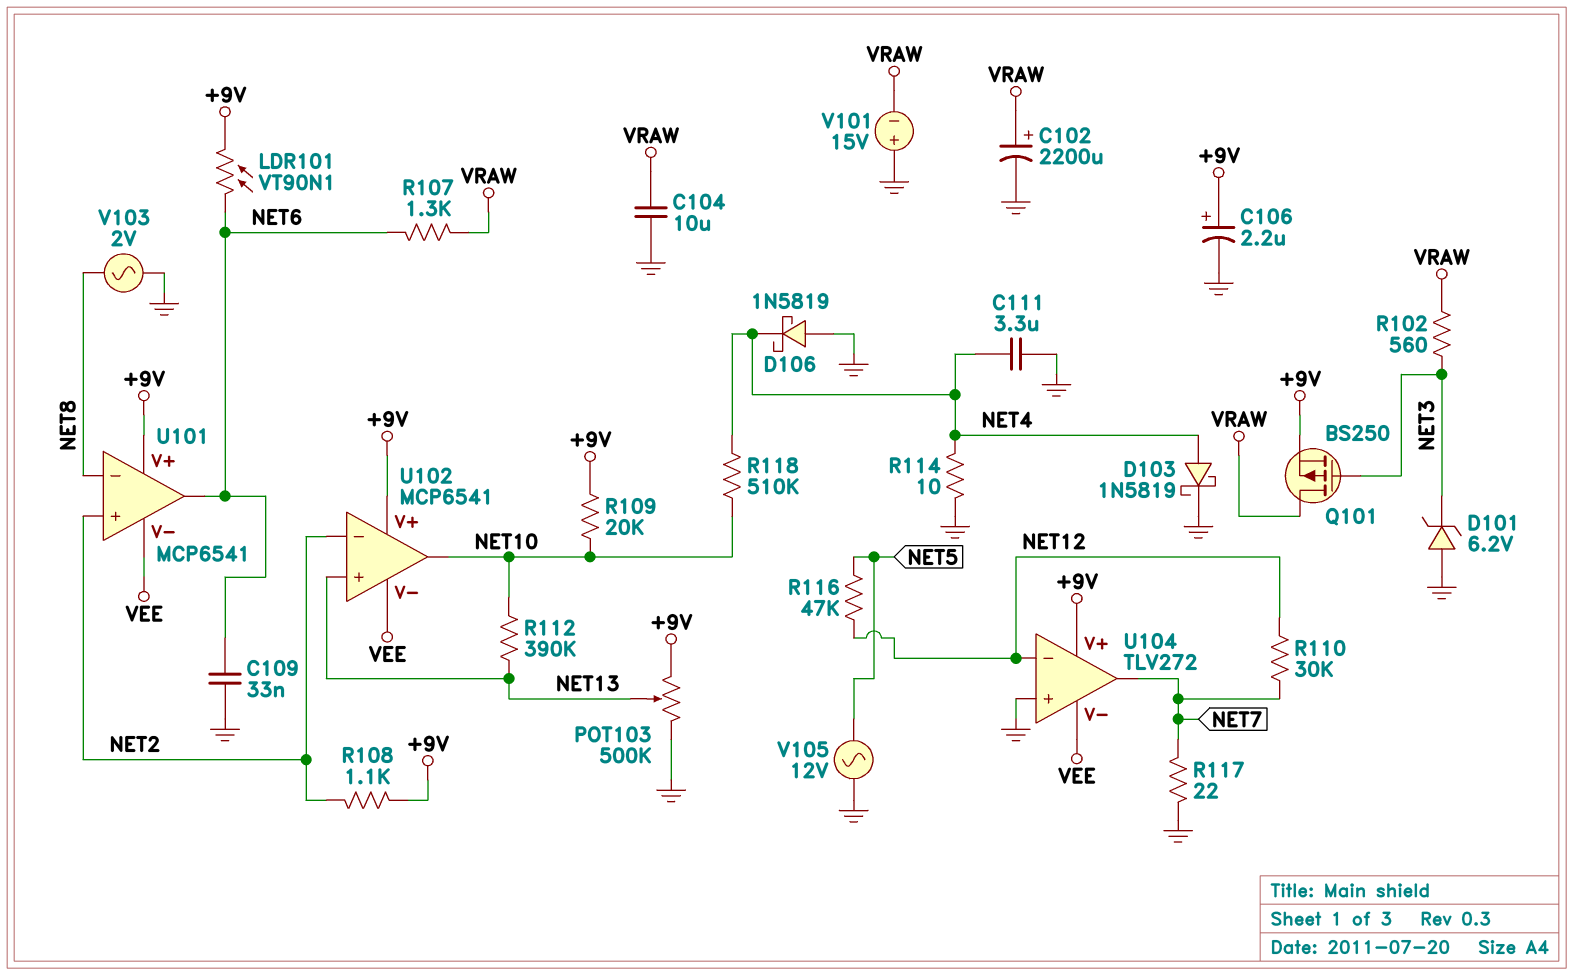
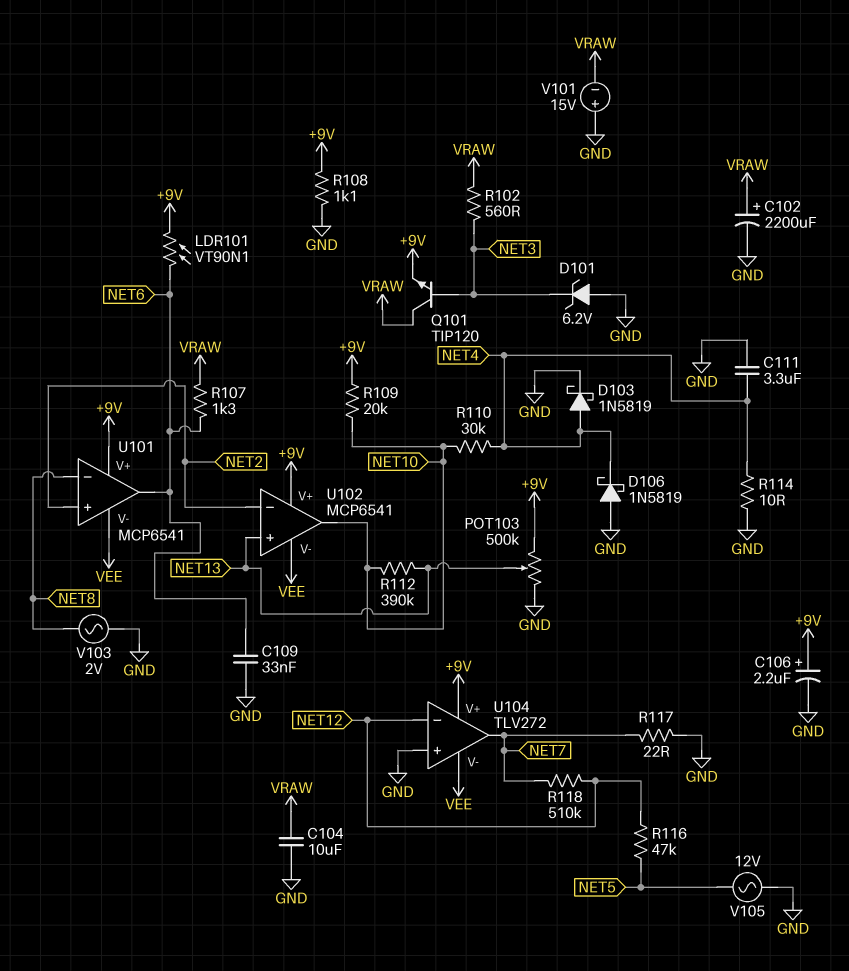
Q101: PMOS BS250 (G NET3, D VRAW, S +9V) -> NPN TIP120 (B NET3, C VRAW, E +9V)
R108: 1.1k (+9V, NET2) -> 1.1k (+9V, GND)
R110: 30k (NET7, NET12) -> 30k (NET4, NET10)
R118: 510k (NET4, NET10) -> 510k (NET7, NET12)

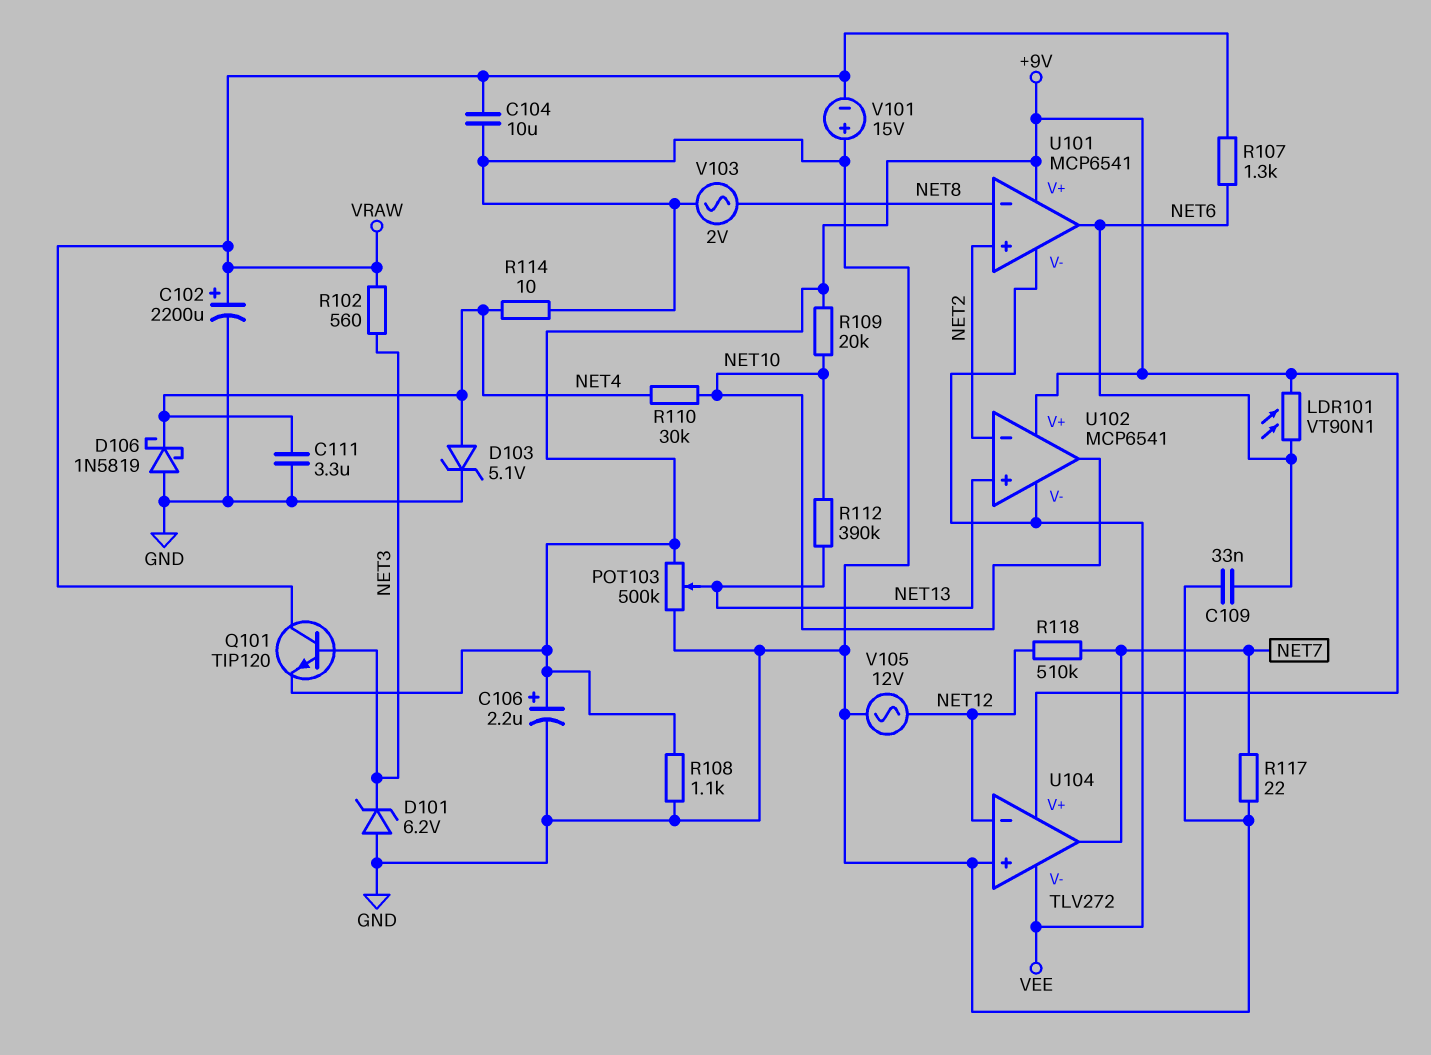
D103: schottky 1N5819 (A NET4, K GND) -> zener 5.1V (A NET4, K GND)
R116: 47k (NET5, NET12) -> none
V105: AC 12V (GND, NET5) -> AC 12V (GND, NET12)

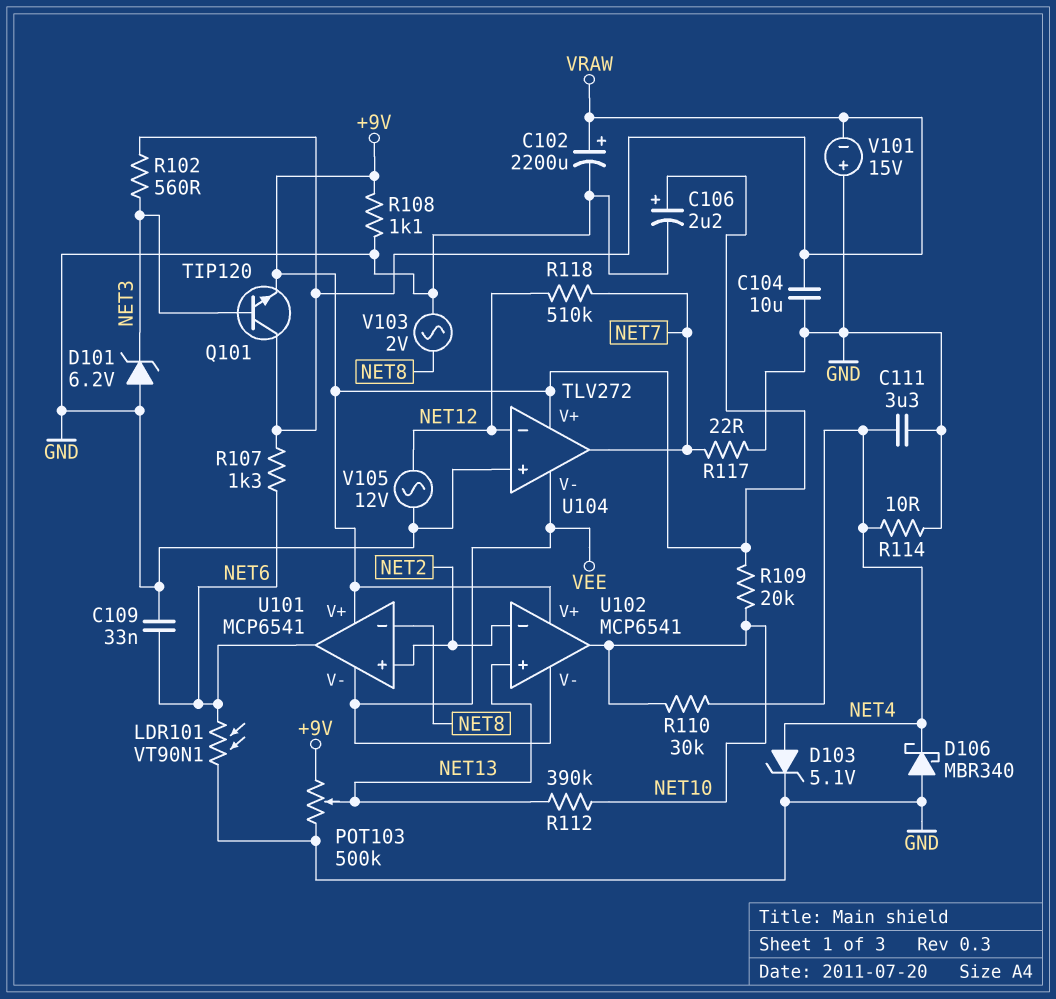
D106: schottky 1N5819 (A GND, K NET4) -> schottky MBR340 (A GND, K NET4)
LDR101: VT90N1 (+9V, NET6) -> VT90N1 (GND, NET6)

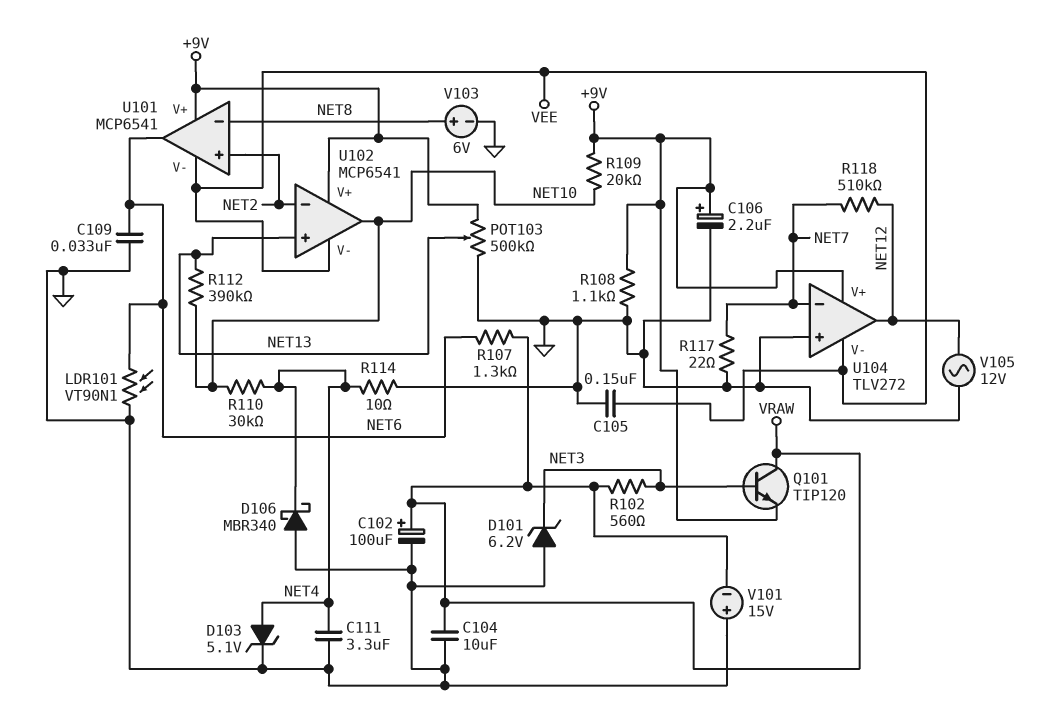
C102: 2200uF (plus VRAW, minus GND) -> 100uF (plus VRAW, minus GND)
C105: none -> 150nF (GND, VEE)
U104 pin in-: NET12 -> NET7
U104 pin out: NET7 -> NET12
V103: AC 2V (GND, NET8) -> 6V (plus NET8, minus GND)

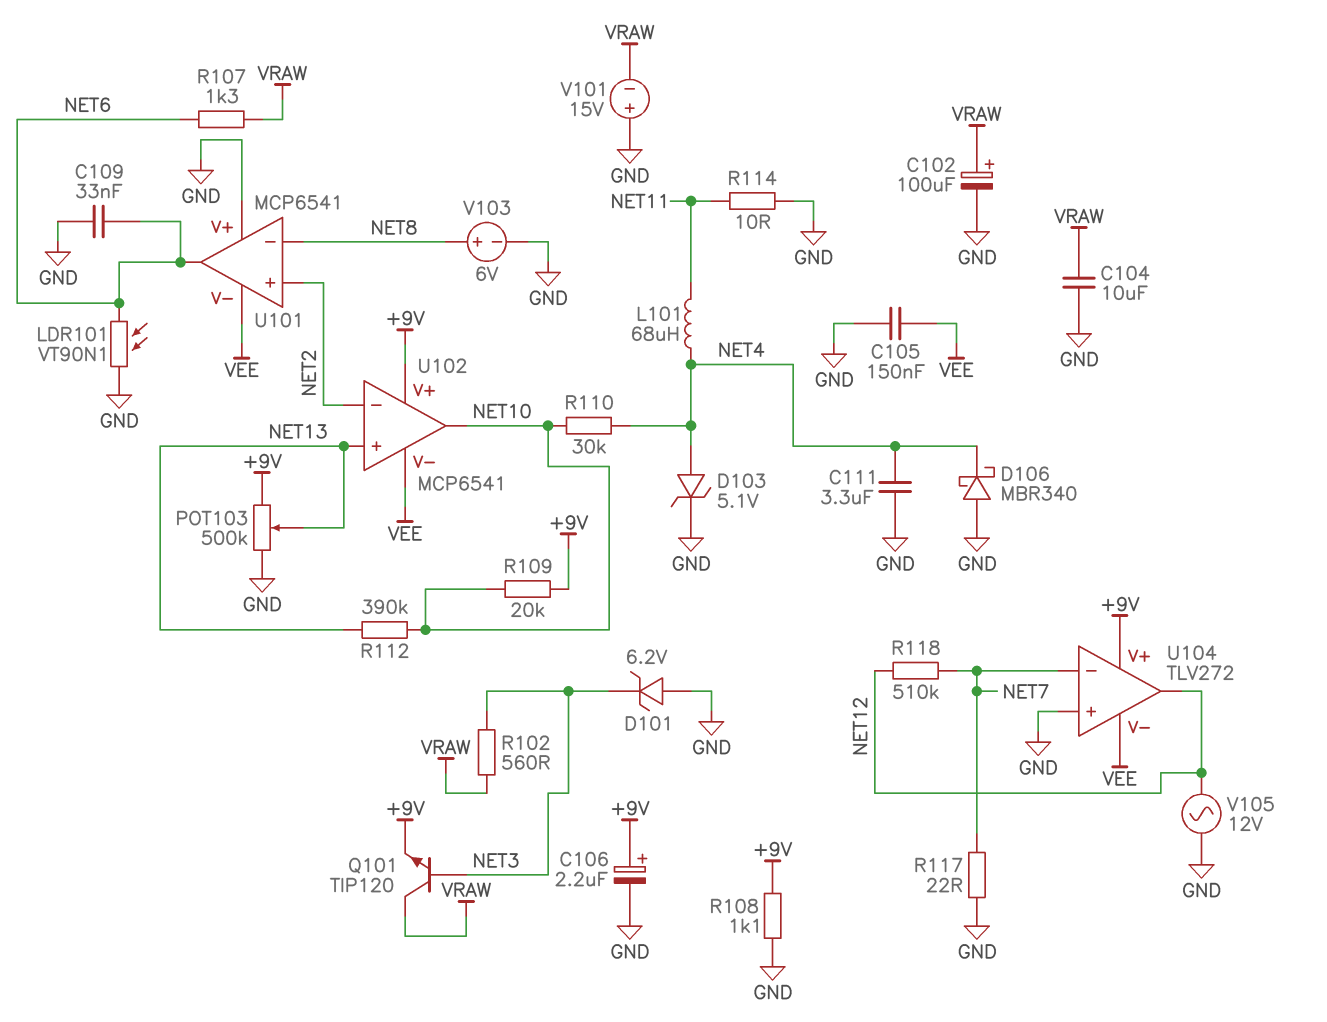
L101: none -> 68uH (NET4, NET11)
R114: 10 (GND, NET4) -> 10 (GND, NET11)
U101 pin V+: +9V -> GND

